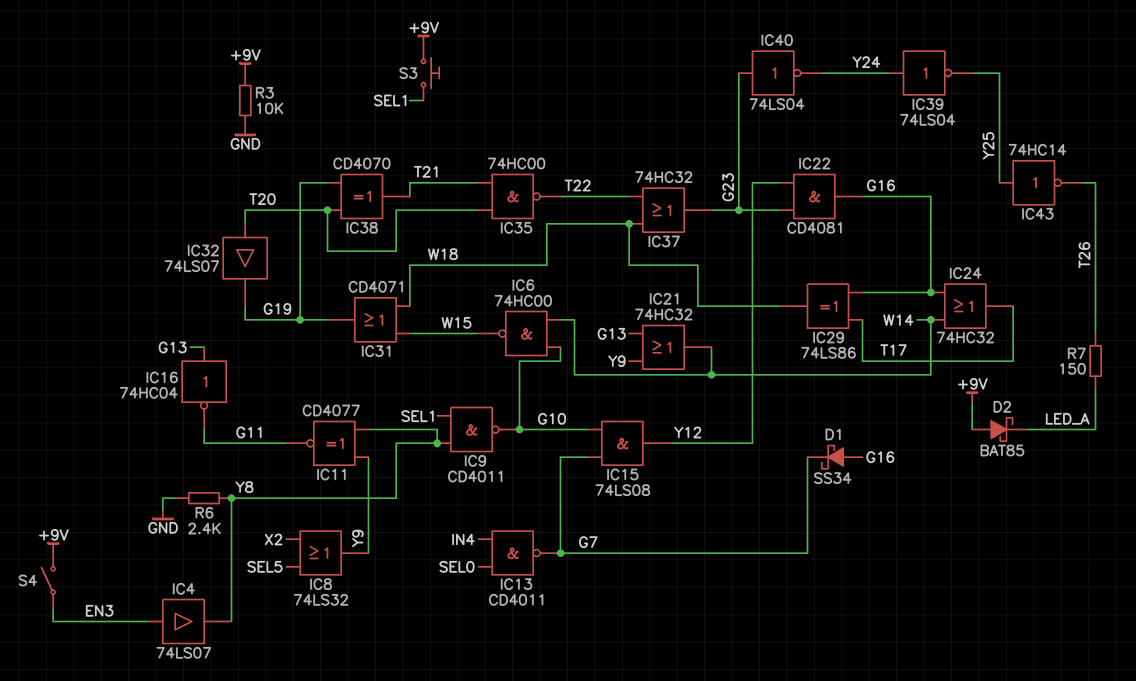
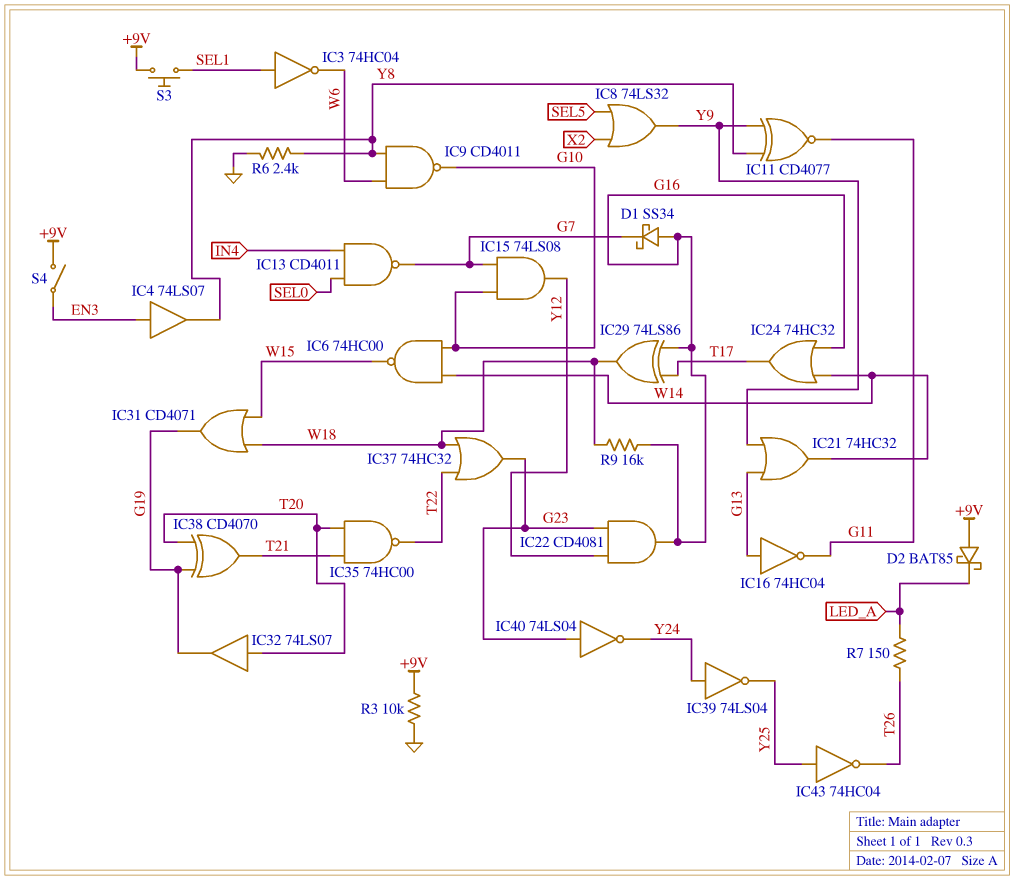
IC3: none -> NOT 74HC04 (in SEL1, out W6)
IC9: NAND CD4011 (in SEL1, in Y8, out G10) -> NAND CD4011 (in W6, in Y8, out G10)
IC43: NOT 74HC14 (in Y25, out T26) -> NOT 74HC04 (in Y25, out T26)
R9: none -> 16k (G16, W18)

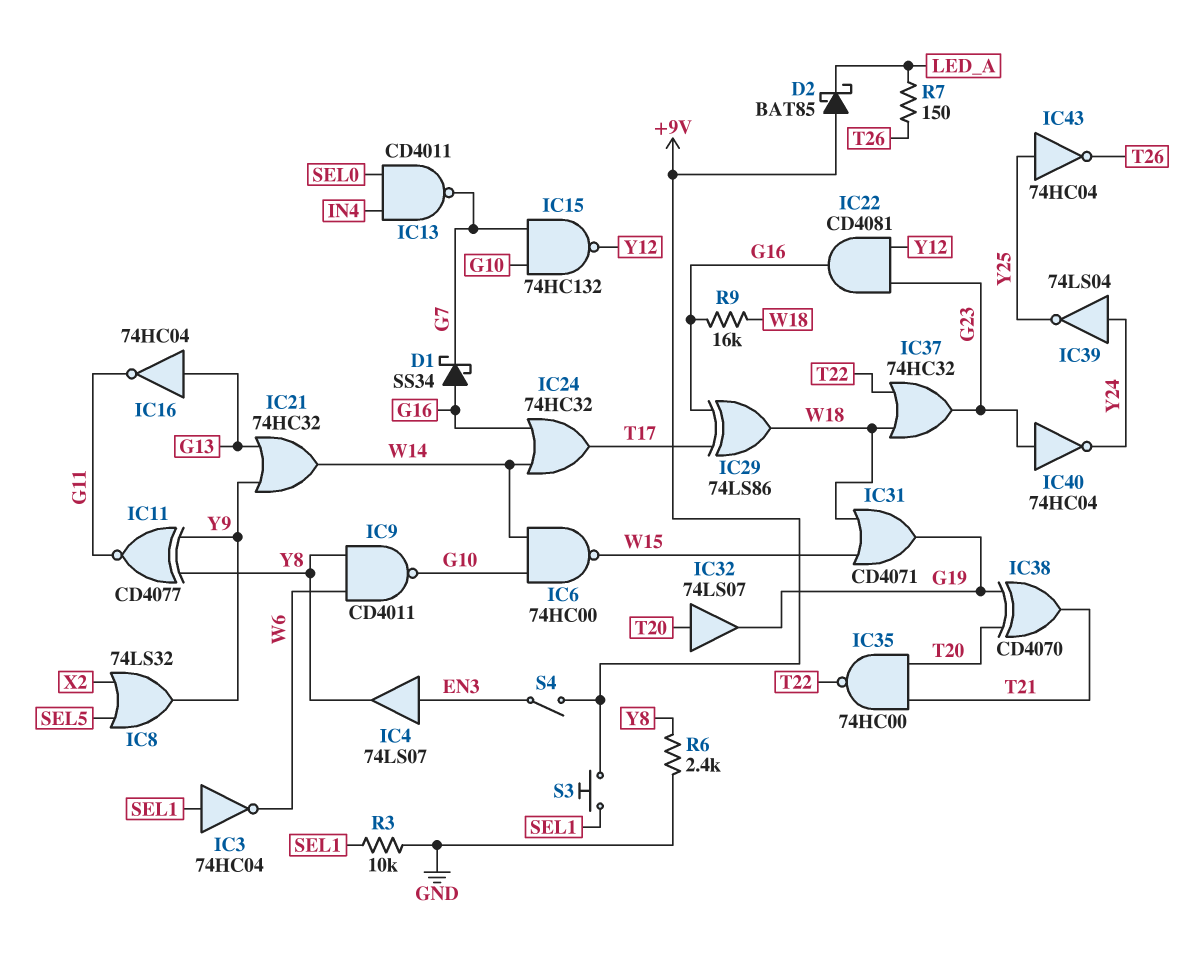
IC15: AND 74LS08 (in G7, in G10, out Y12) -> NAND 74HC132 (in G7, in G10, out Y12)
IC40: NOT 74LS04 (in G23, out Y24) -> NOT 74HC04 (in G23, out Y24)
R3: 10k (+9V, GND) -> 10k (GND, SEL1)

